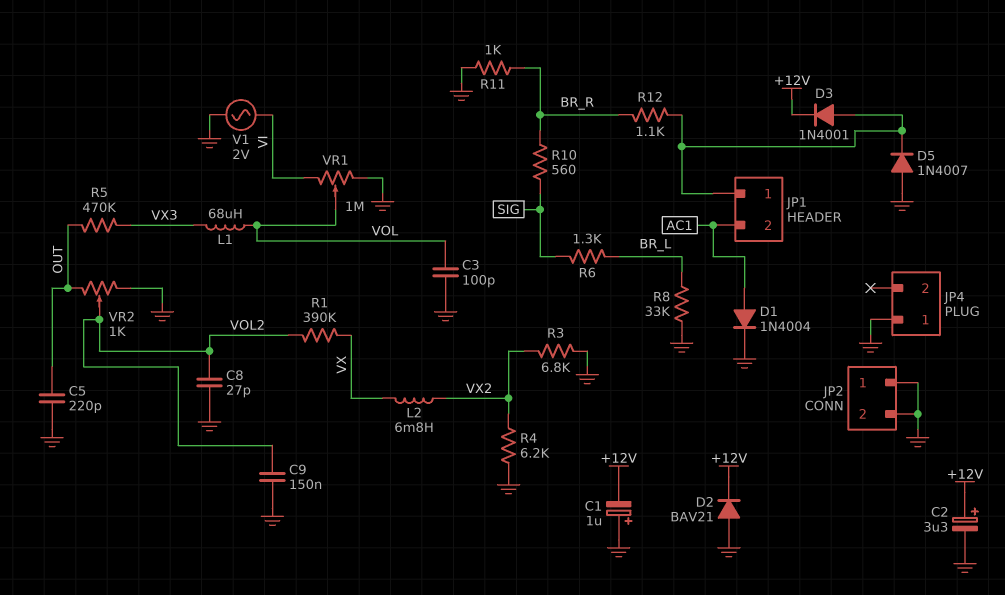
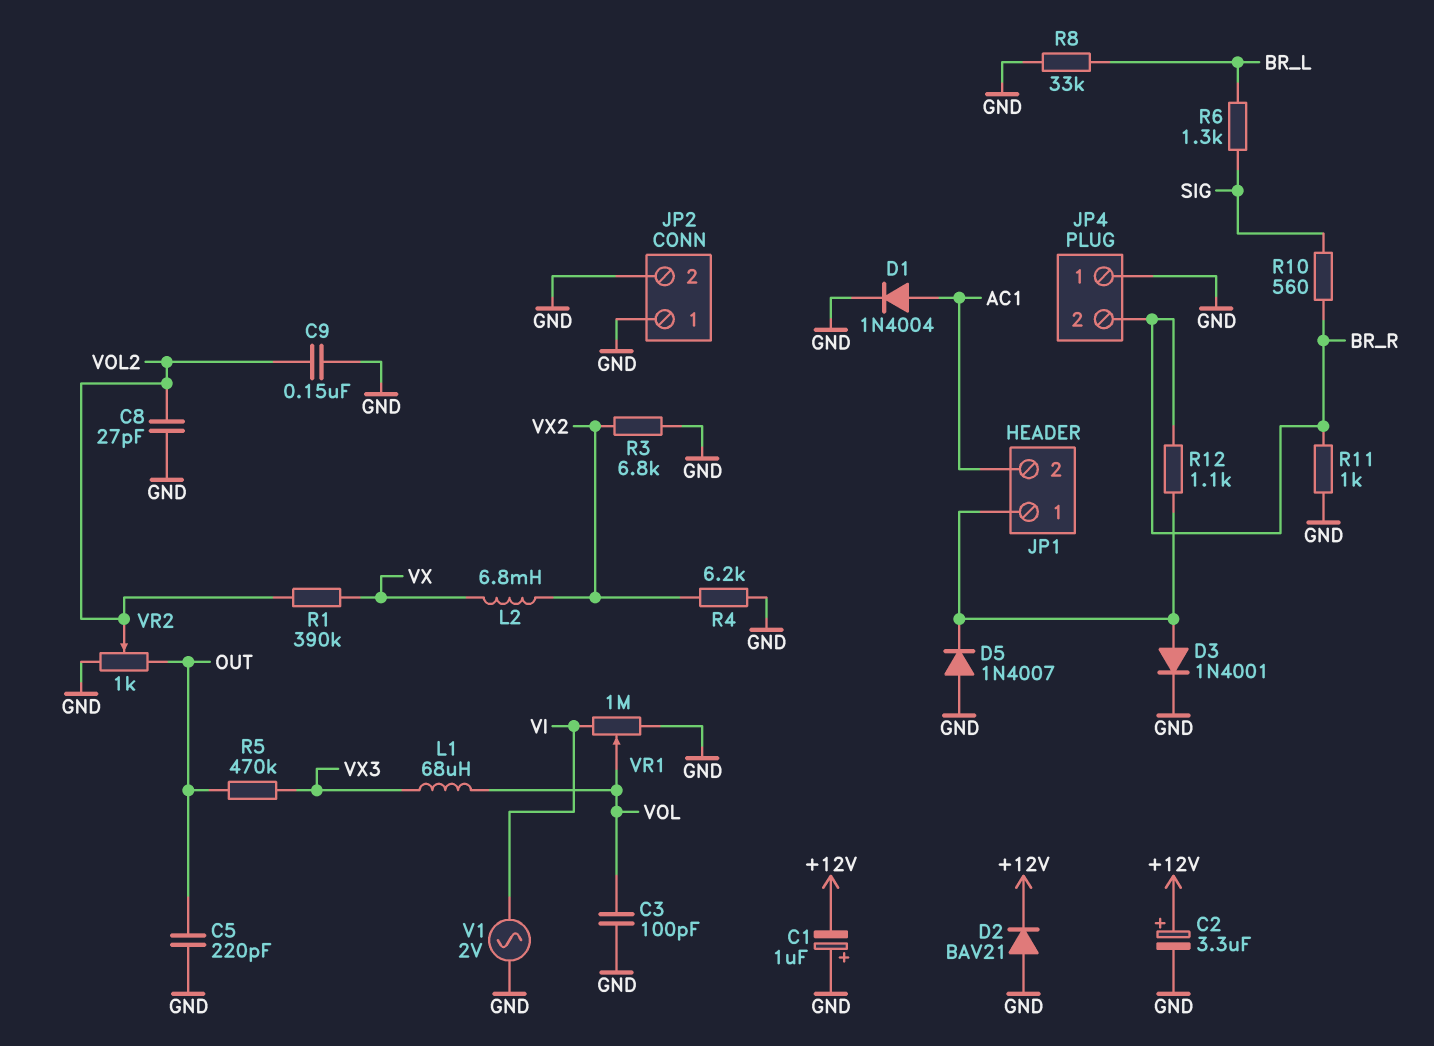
D3: diode 1N4001 (A JP1/1, K +12V) -> diode 1N4001 (A JP1/1, K GND)
JP4 pin 2: none -> BR_R

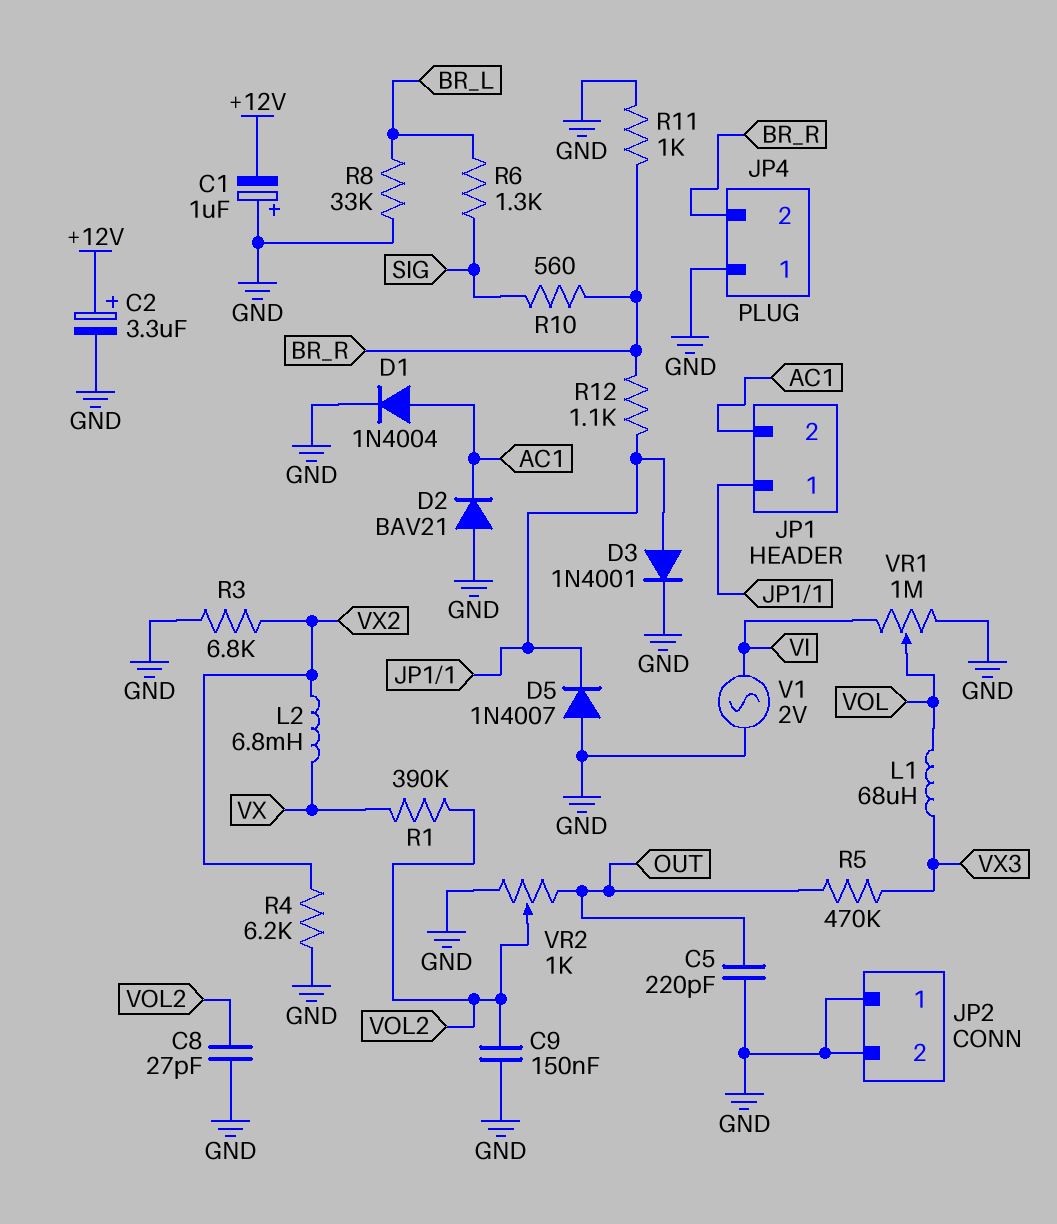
C3: 100pF (GND, VOL) -> none
D2: diode BAV21 (A GND, K +12V) -> diode BAV21 (A GND, K AC1)

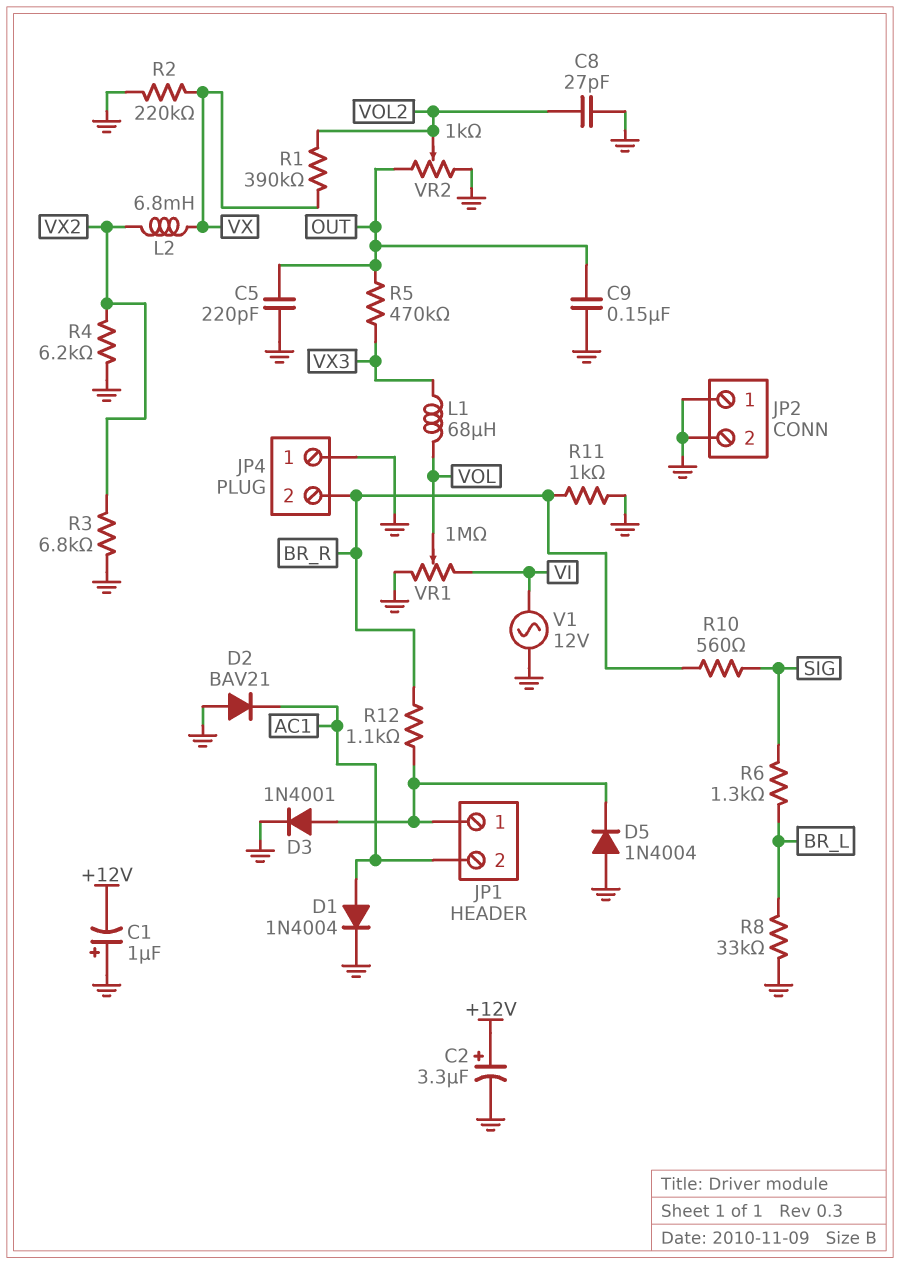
C9: 150nF (GND, VOL2) -> 150nF (GND, OUT)
D5: diode 1N4007 (A GND, K JP1/1) -> diode 1N4004 (A GND, K JP1/1)
R2: none -> 220k (GND, VX)
V1: AC 2V (GND, VI) -> AC 12V (GND, VI)

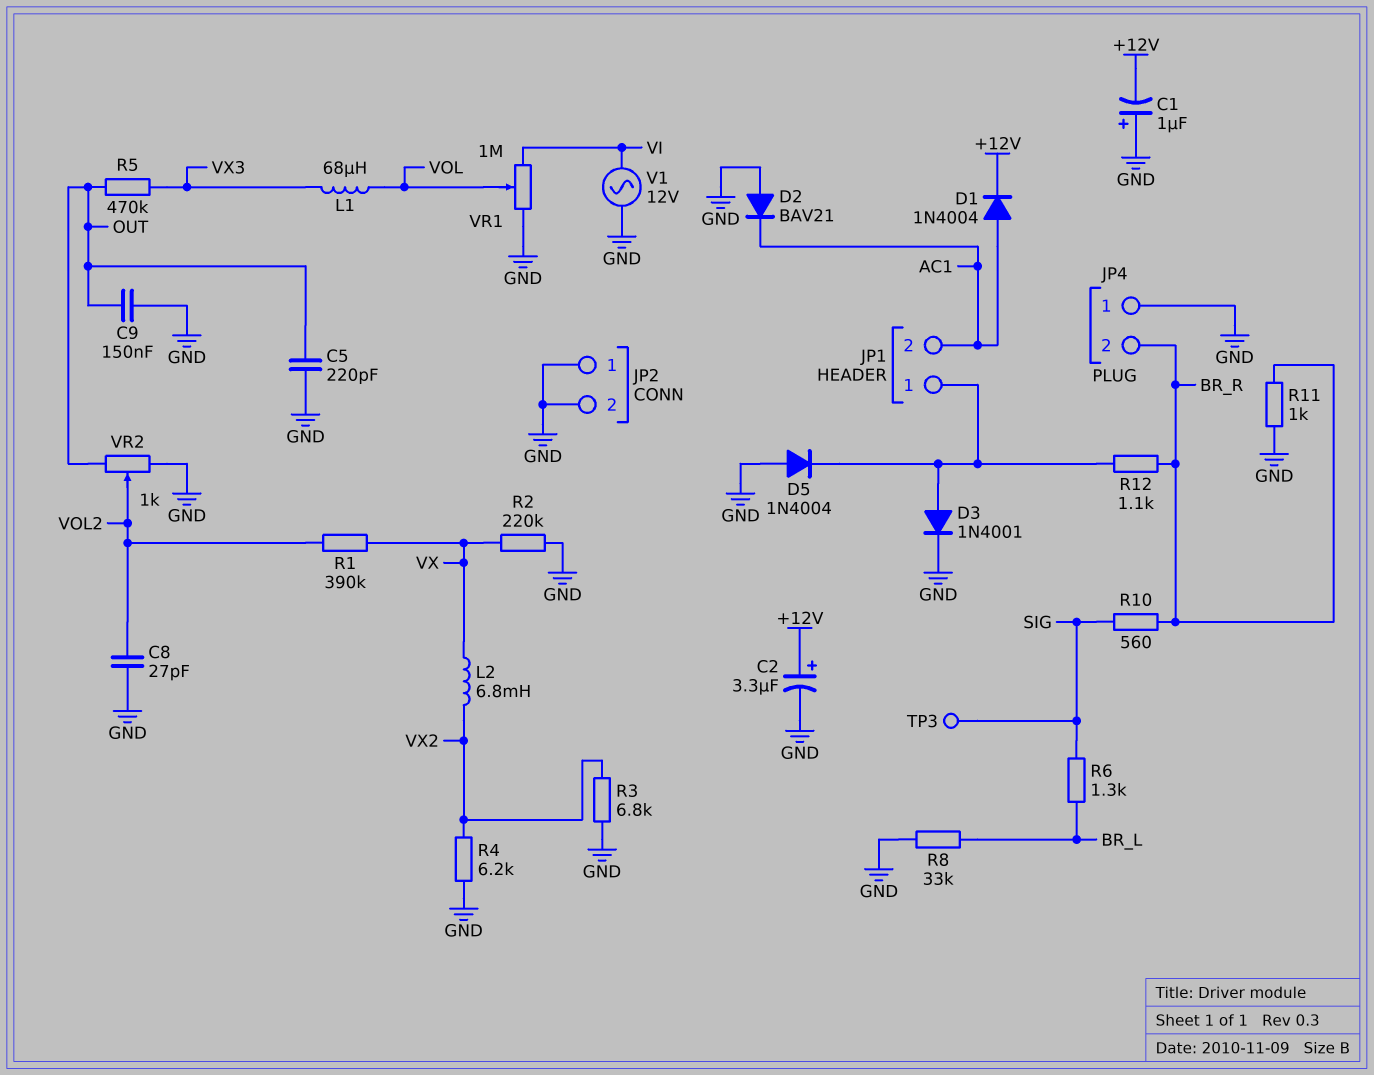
D1: diode 1N4004 (A AC1, K GND) -> diode 1N4004 (A AC1, K +12V)
TP3: none -> test point (SIG)

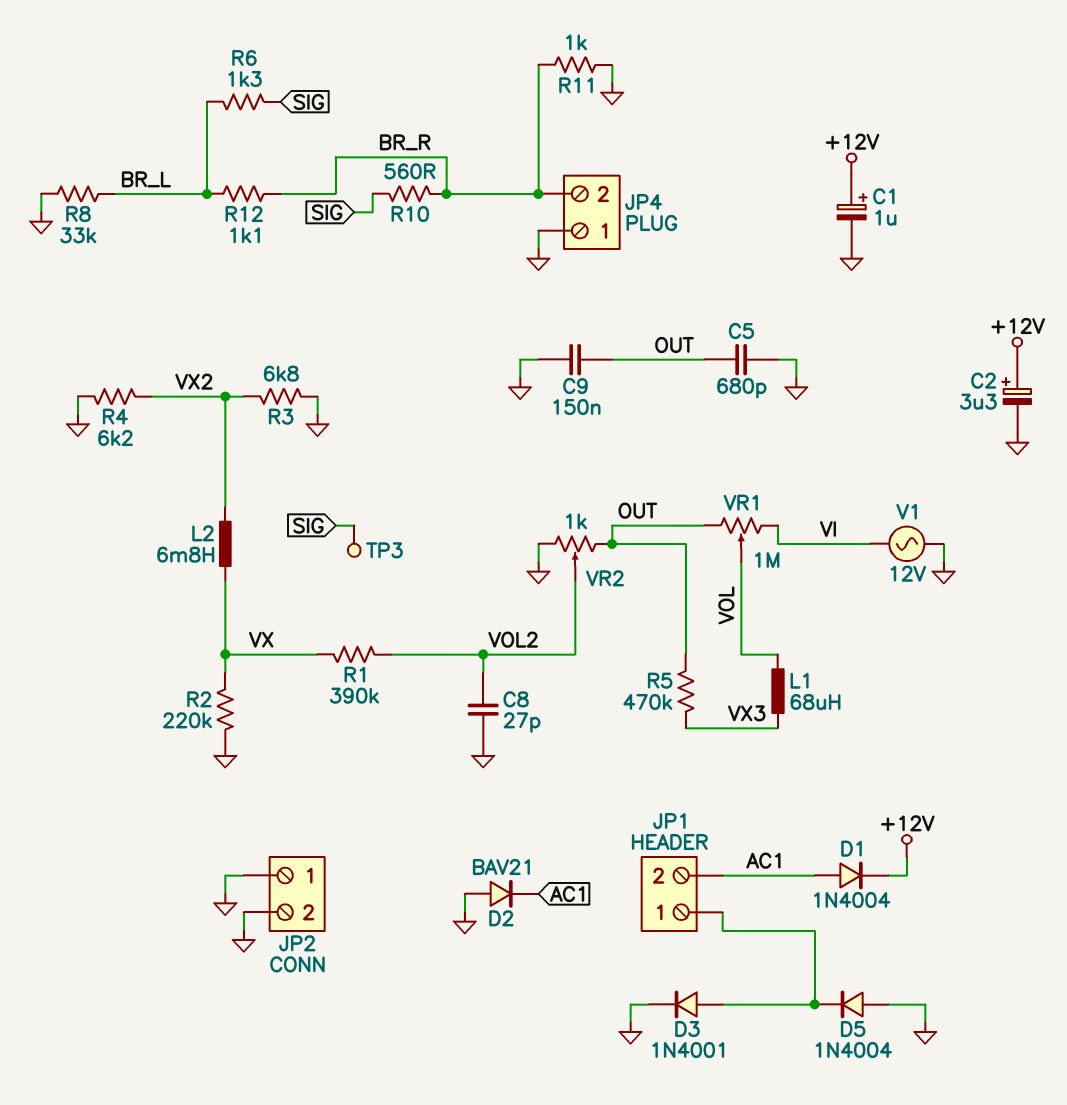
C1: 1uF (plus GND, minus +12V) -> 1uF (plus +12V, minus GND)
C5: 220pF (GND, OUT) -> 680pF (GND, OUT)
R12: 1.1k (BR_R, JP1/1) -> 1.1k (BR_L, BR_R)
VR1: 1M (GND, VI, wiper VOL) -> 1M (OUT, VI, wiper VOL)

